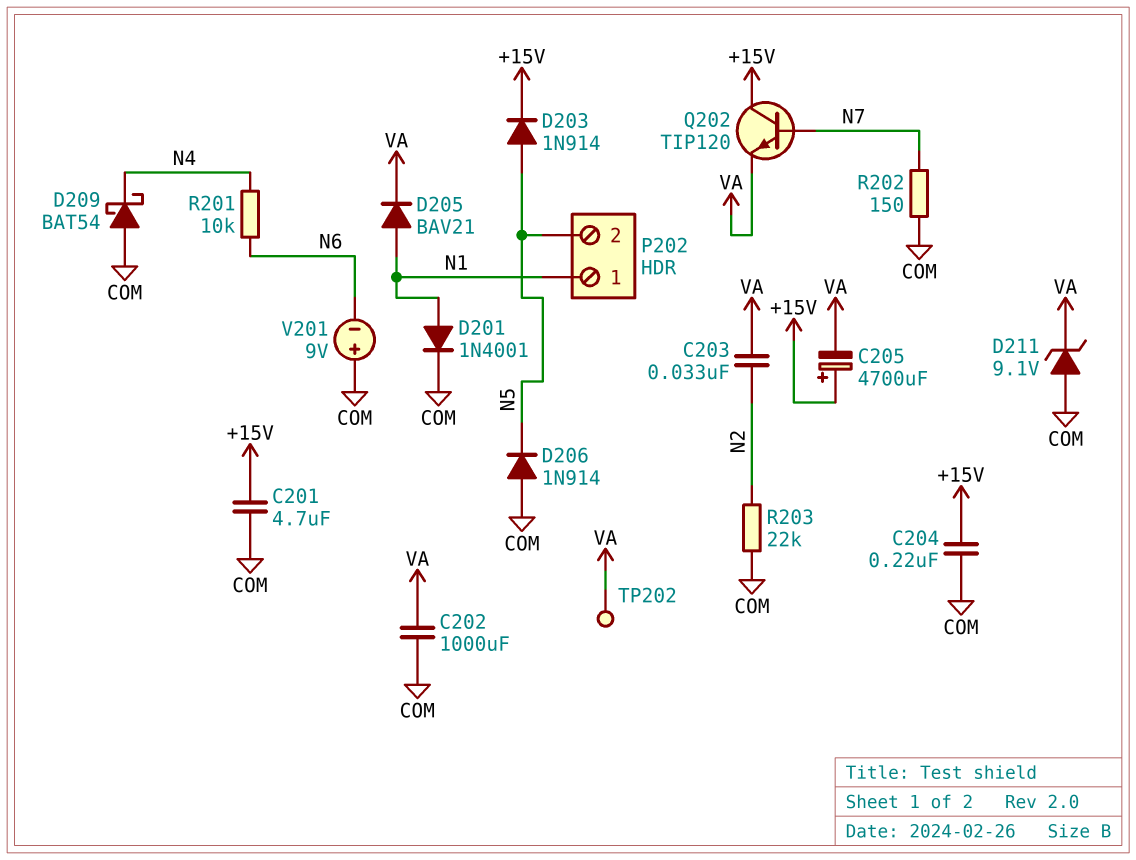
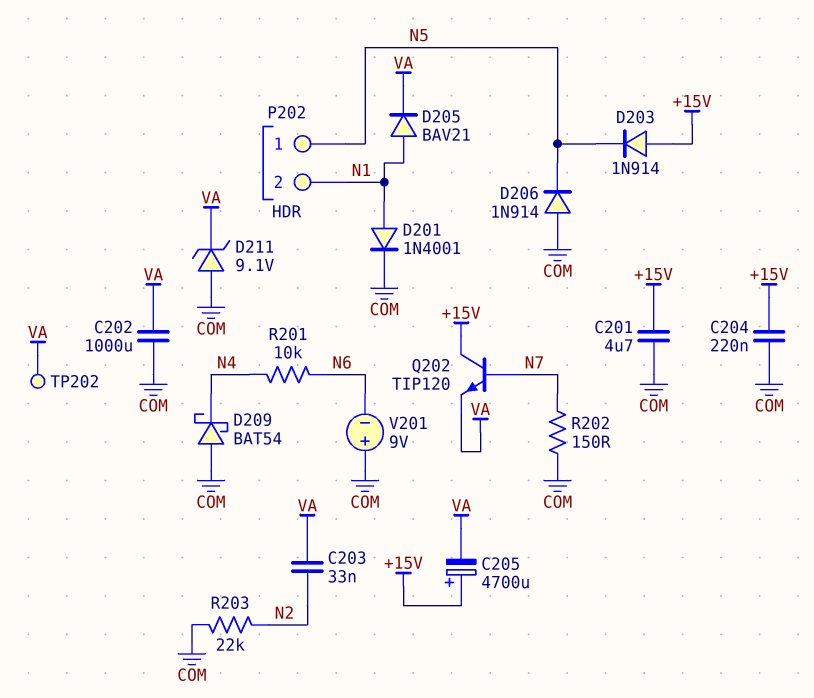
D203: diode 1N914 (A N5, K +15V) -> diode 1N914 (A +15V, K N5)
P202 pin 1: N1 -> N5
P202 pin 2: N5 -> N1

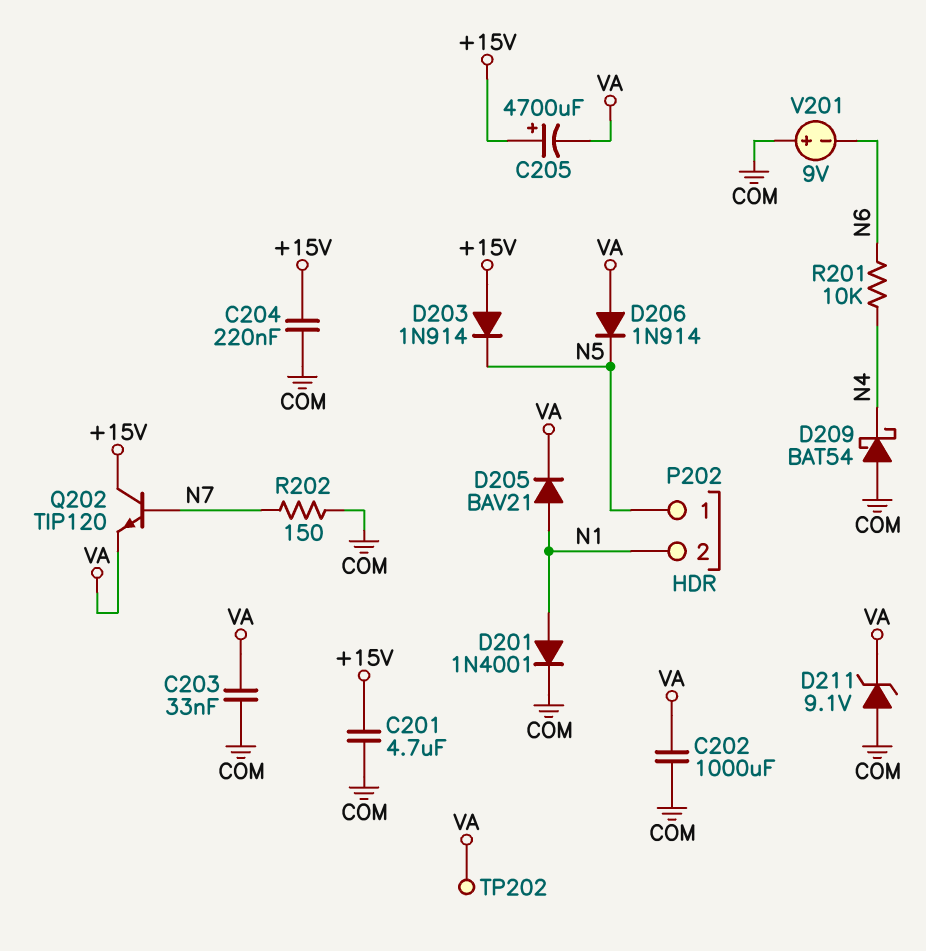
C203: 33nF (N2, VA) -> 33nF (COM, VA)
D206: diode 1N914 (A COM, K N5) -> diode 1N914 (A VA, K N5)
R203: 22k (COM, N2) -> none

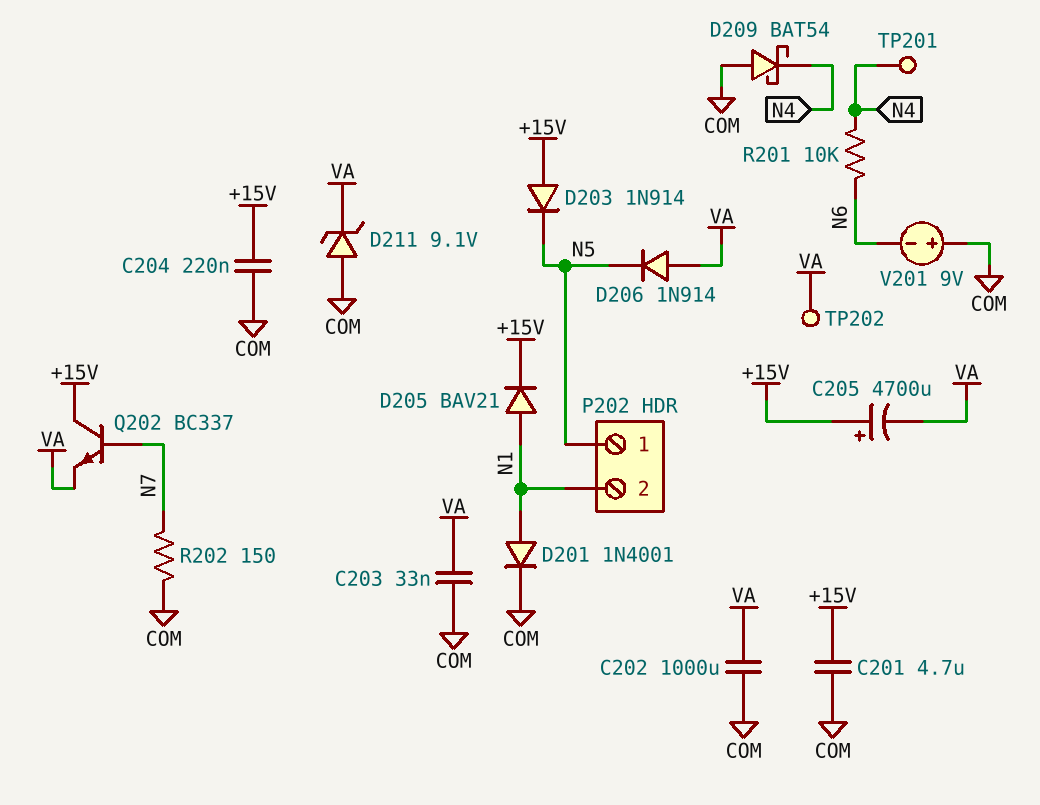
D205: diode BAV21 (A N1, K VA) -> diode BAV21 (A N1, K +15V)
Q202: NPN TIP120 (B N7, C +15V, E VA) -> NPN BC337 (B N7, C +15V, E VA)
TP201: none -> test point (N4)

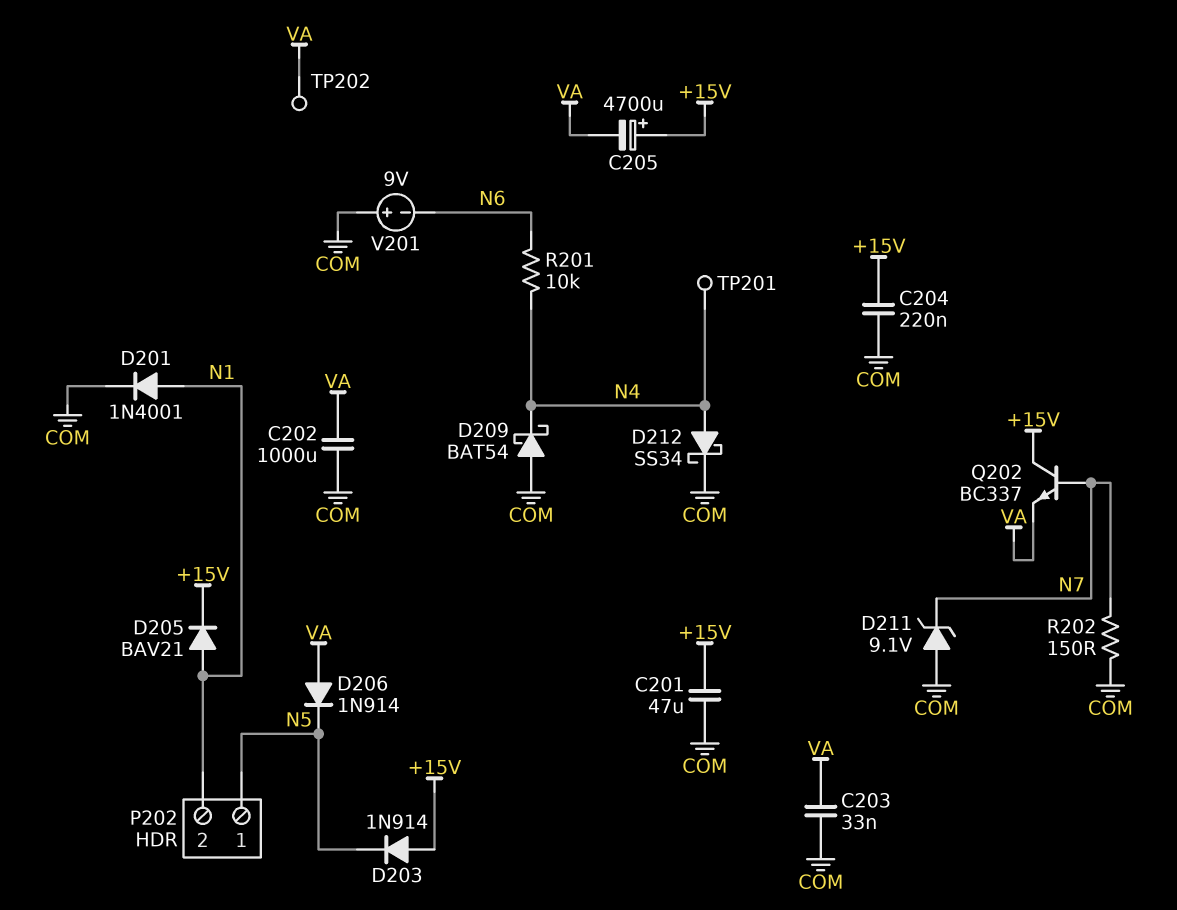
C201: 4.7uF (+15V, COM) -> 47uF (+15V, COM)
D211: zener 9.1V (A COM, K VA) -> zener 9.1V (A COM, K N7)
D212: none -> schottky SS34 (A N4, K COM)

